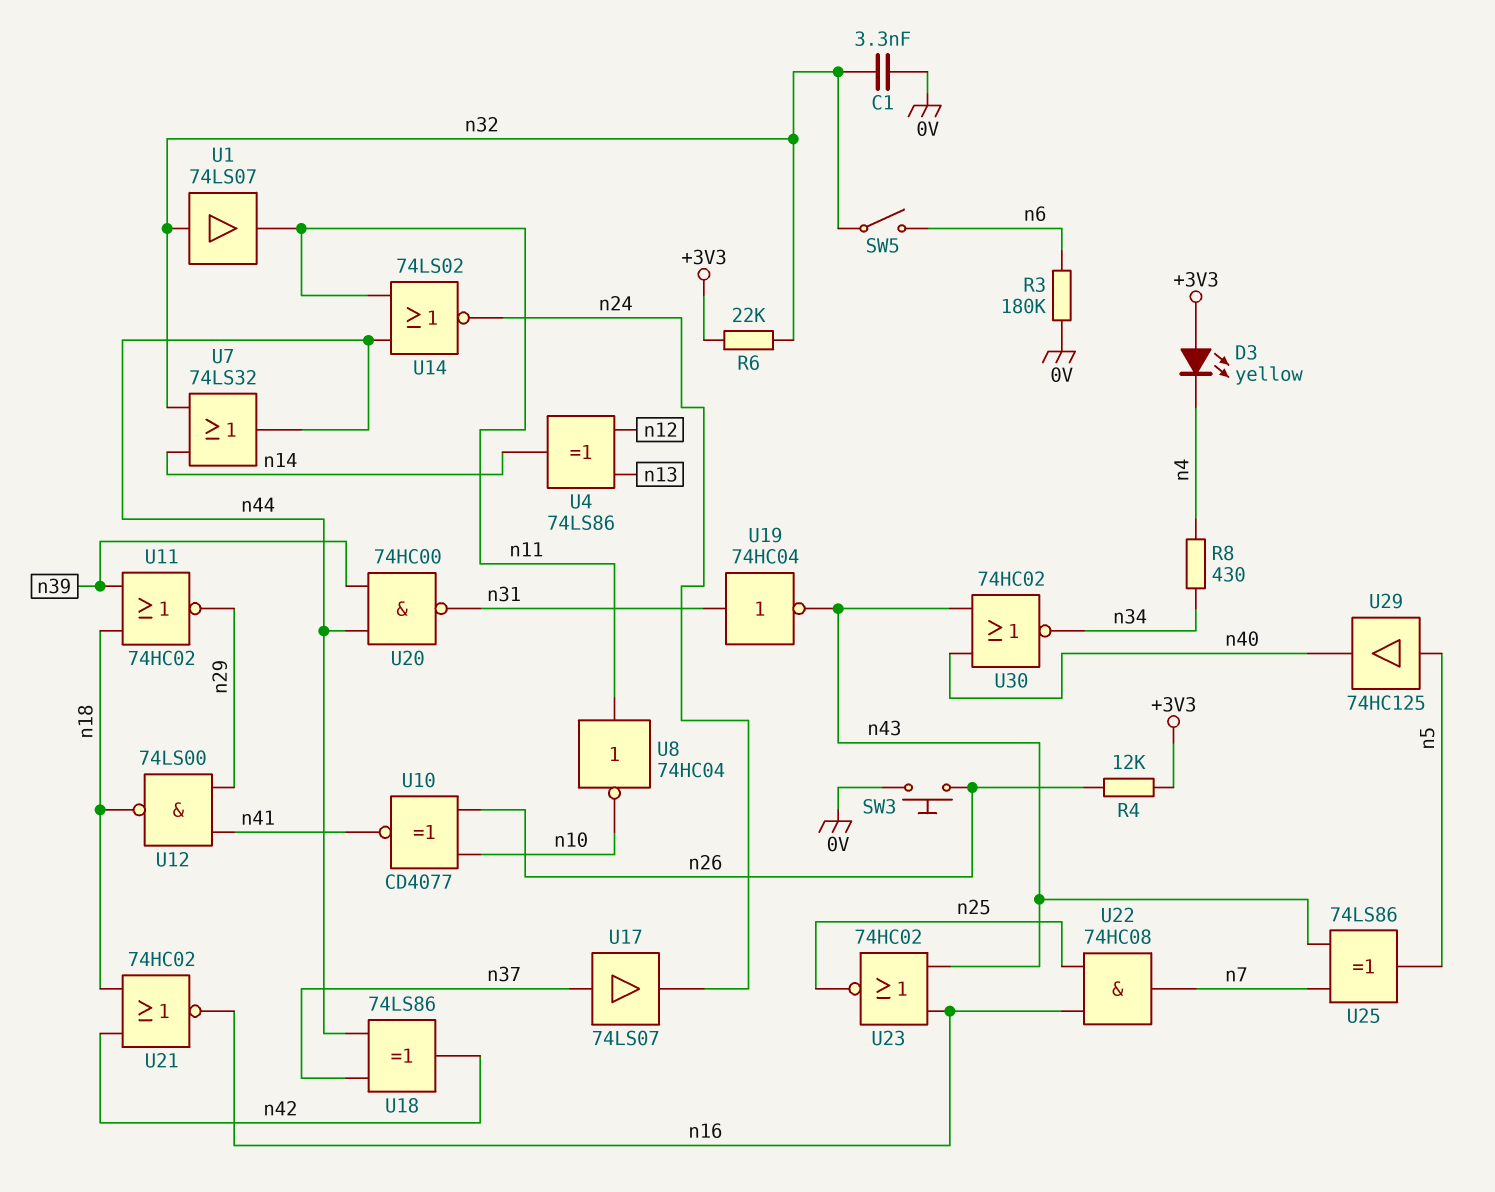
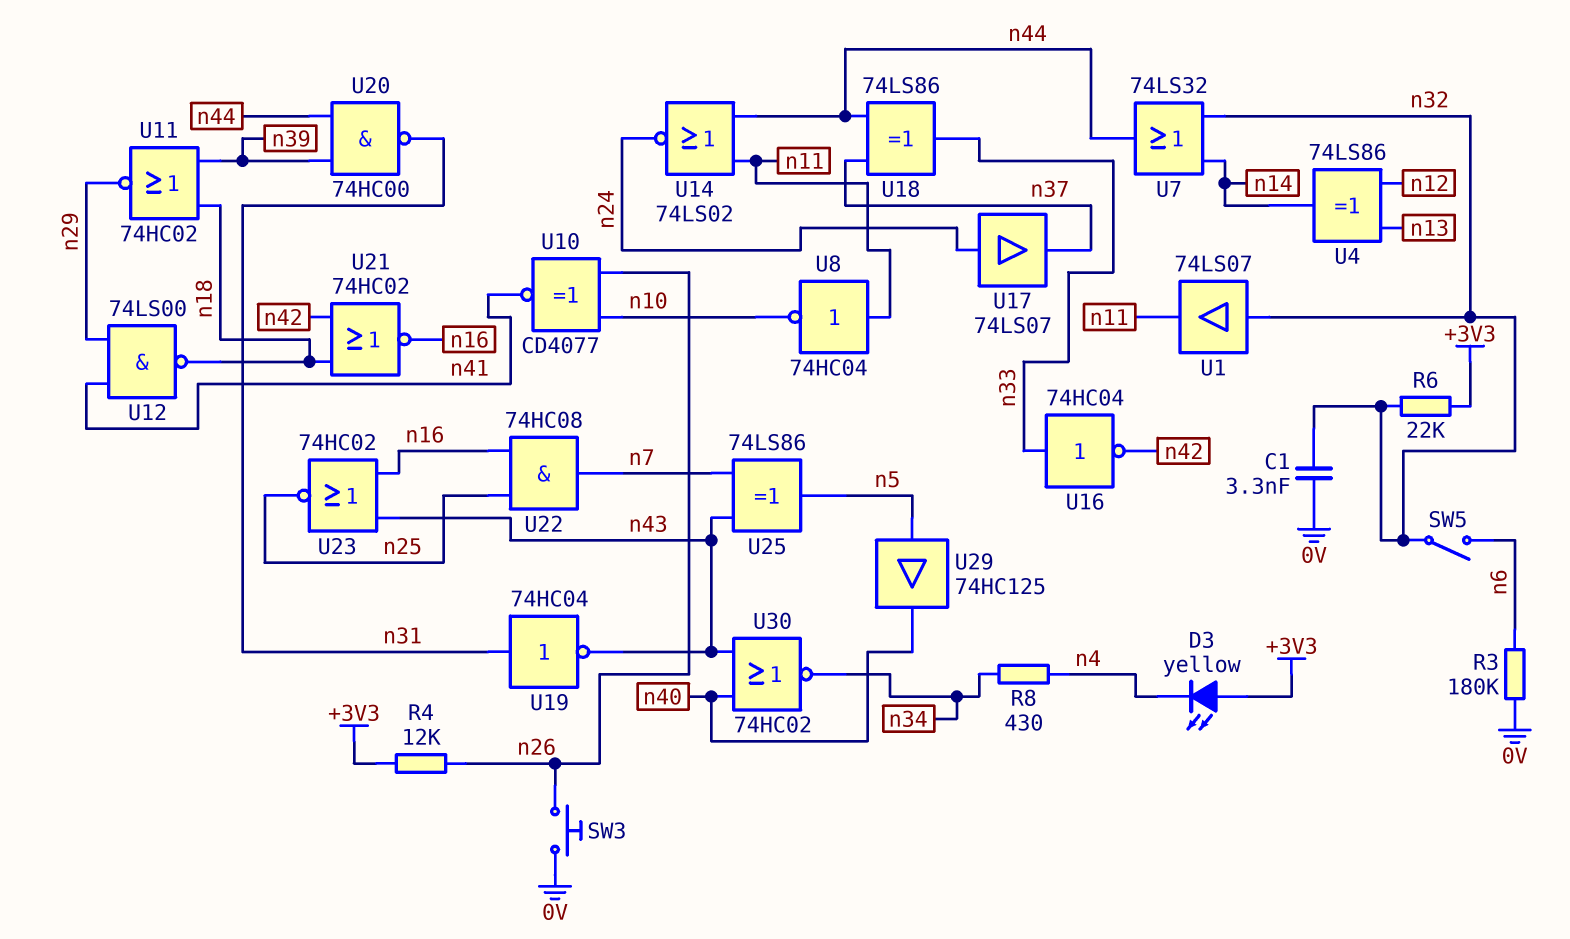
U16: none -> NOT 74HC04 (in n33, out n42)
U17: buffer 74LS07 (in n37, out n24) -> buffer 74LS07 (in n24, out n37)
U18: XOR 74LS86 (in n37, in n44, out n42) -> XOR 74LS86 (in n37, in n44, out n33)

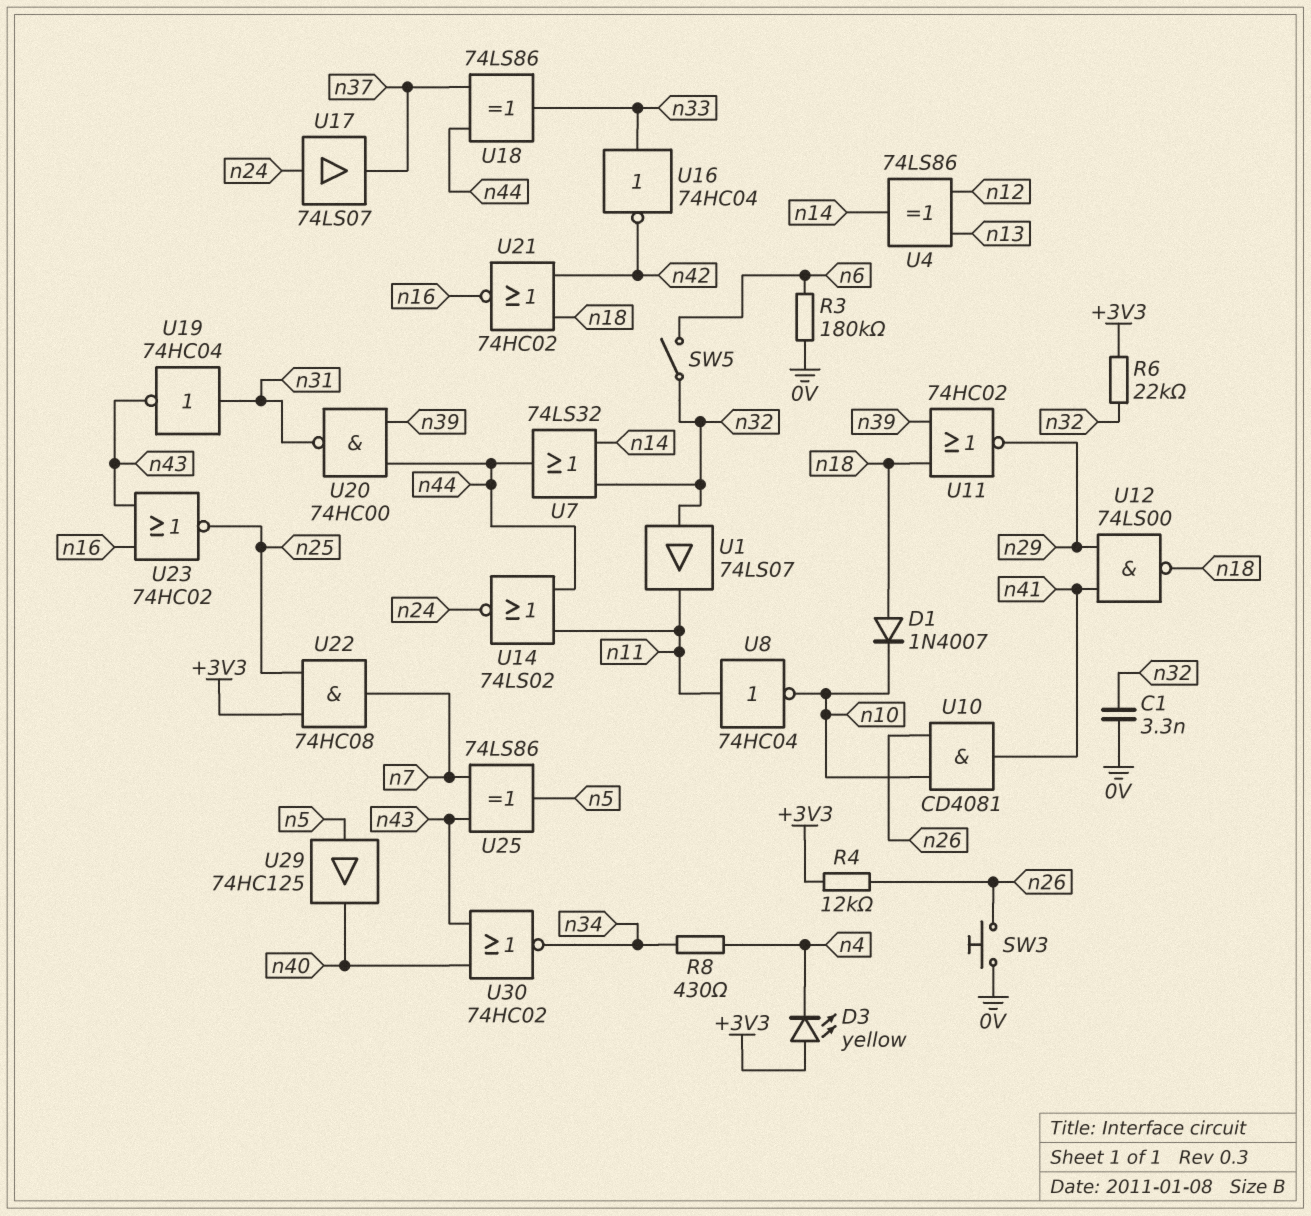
D1: none -> diode 1N4007 (A n18, K n10)
U10: XNOR CD4077 (in n10, in n26, out n41) -> AND CD4081 (in n10, in n26, out n41)
U22: AND 74HC08 (in n16, in n25, out n7) -> AND 74HC08 (in +3V3, in n25, out n7)

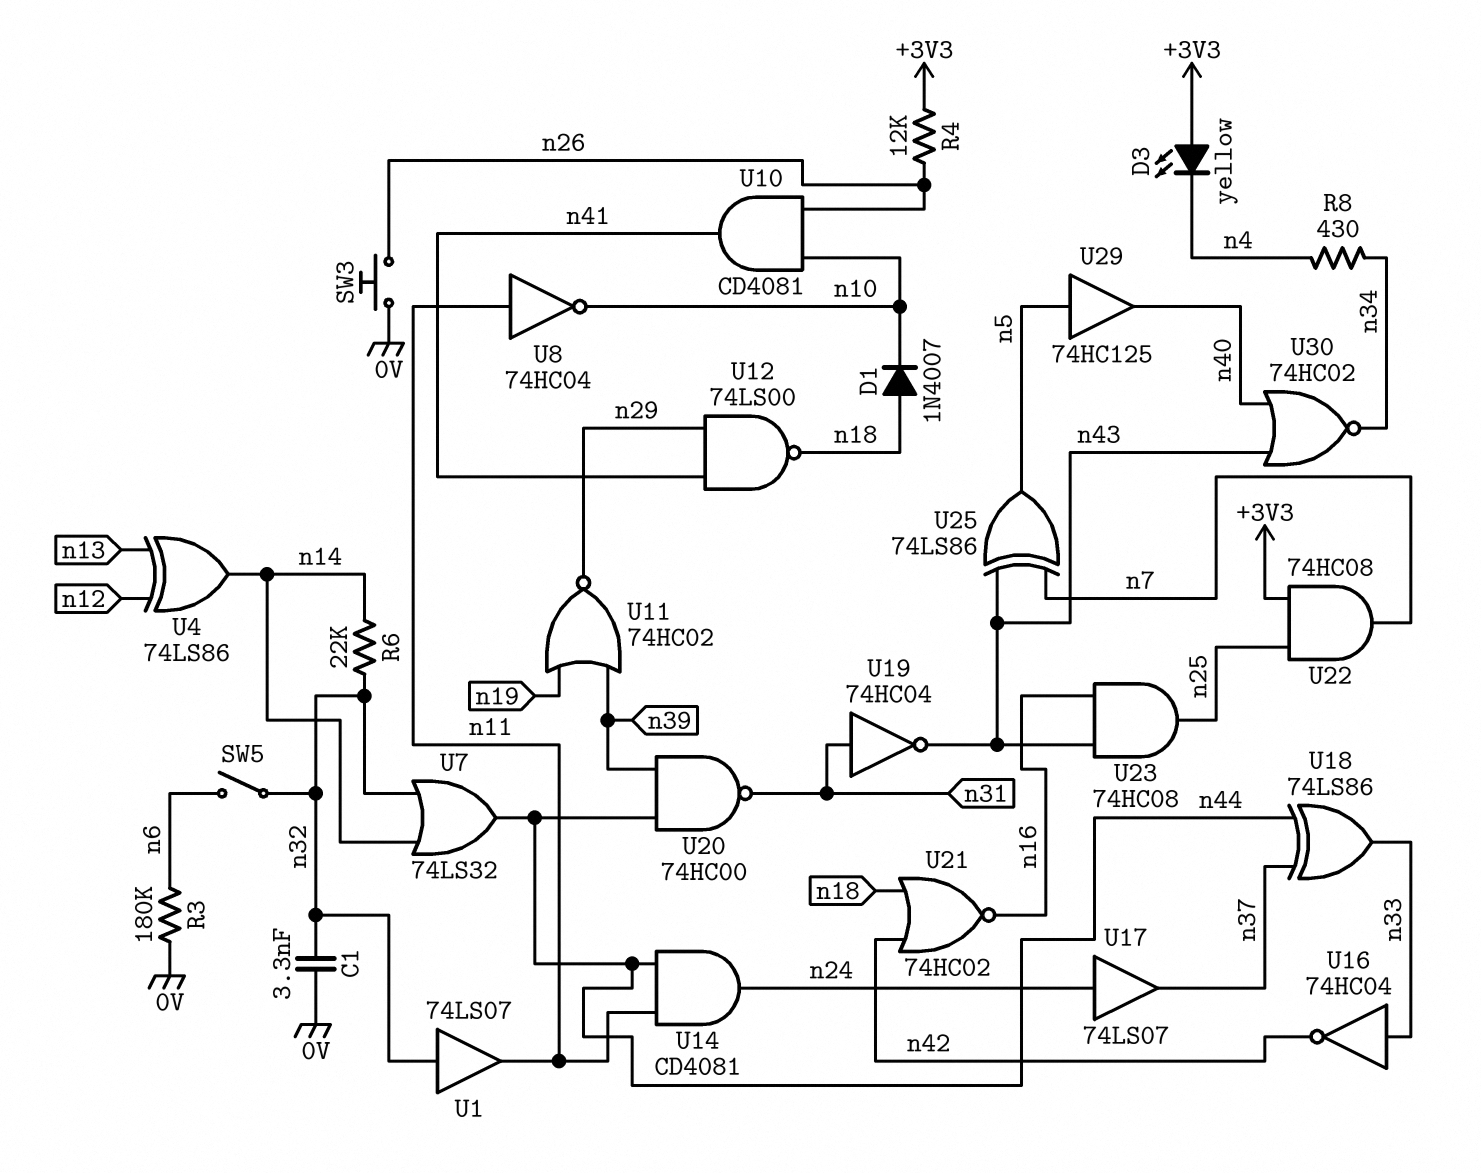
R6: 22k (+3V3, n32) -> 22k (n14, n32)
U11: NOR 74HC02 (in n18, in n39, out n29) -> NOR 74HC02 (in n19, in n39, out n29)
U14: NOR 74LS02 (in n11, in n44, out n24) -> AND CD4081 (in n11, in n44, out n24)
U23: NOR 74HC02 (in n16, in n43, out n25) -> AND 74HC08 (in n16, in n43, out n25)

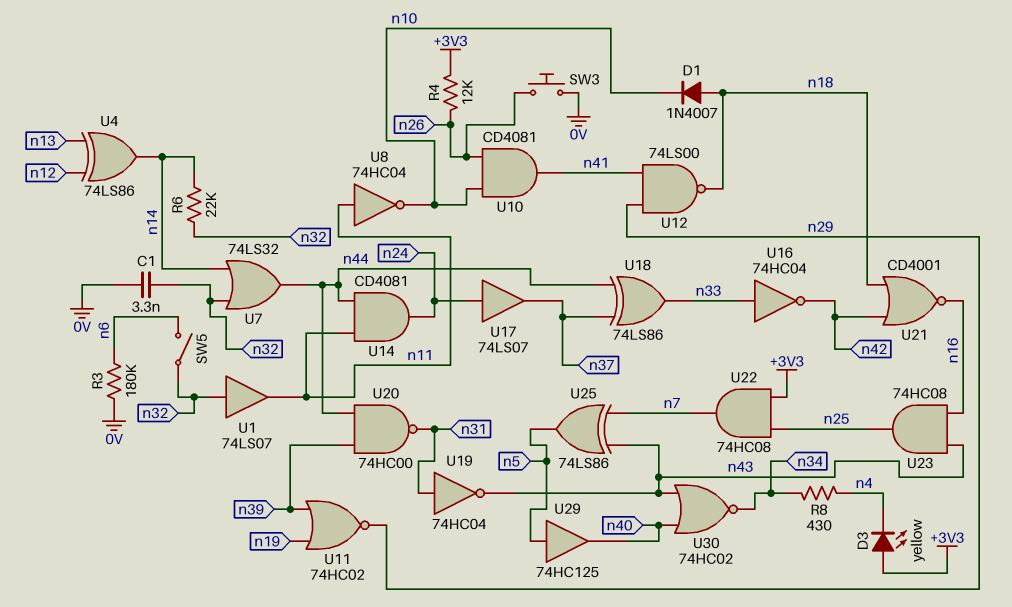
U21: NOR 74HC02 (in n18, in n42, out n16) -> NOR CD4001 (in n18, in n42, out n16)

